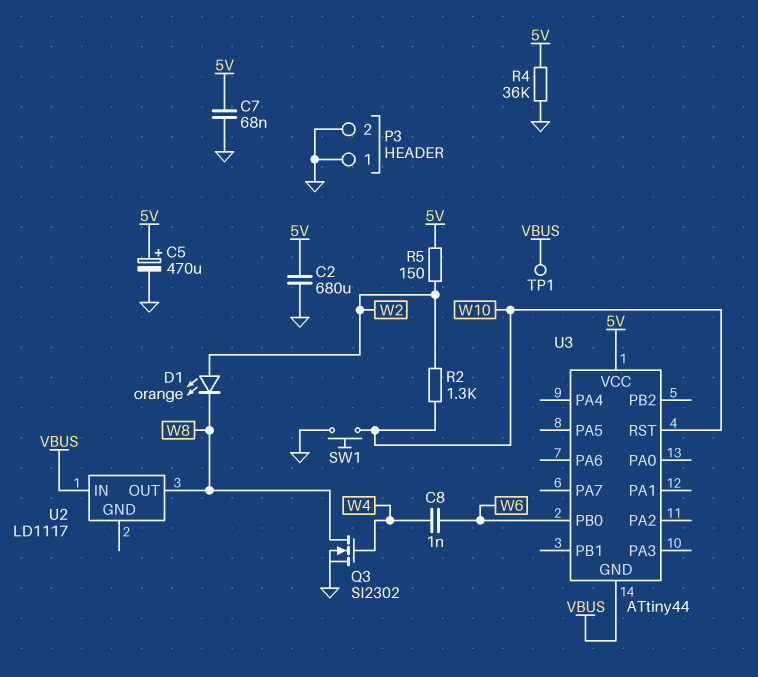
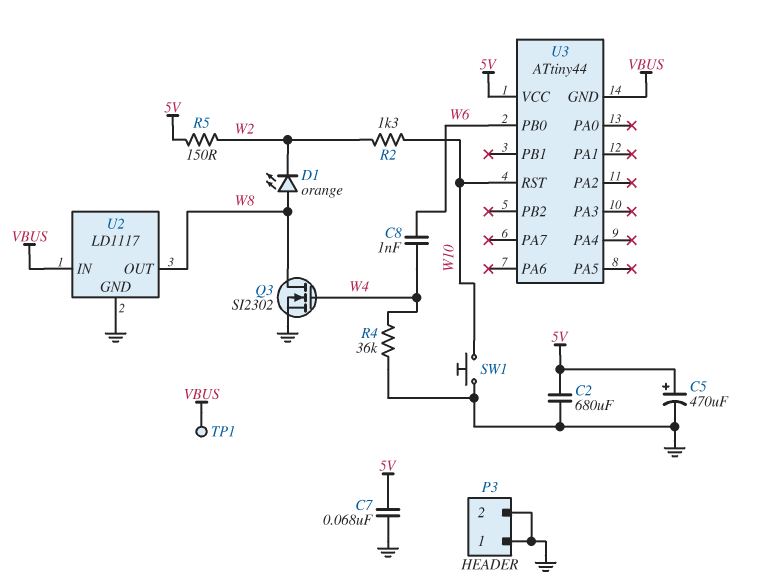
D1: LED orange (A W2, K W8) -> LED orange (A W8, K W2)
R4: 36k (5V, GND) -> 36k (GND, W4)
U2 pin GND: none -> GND

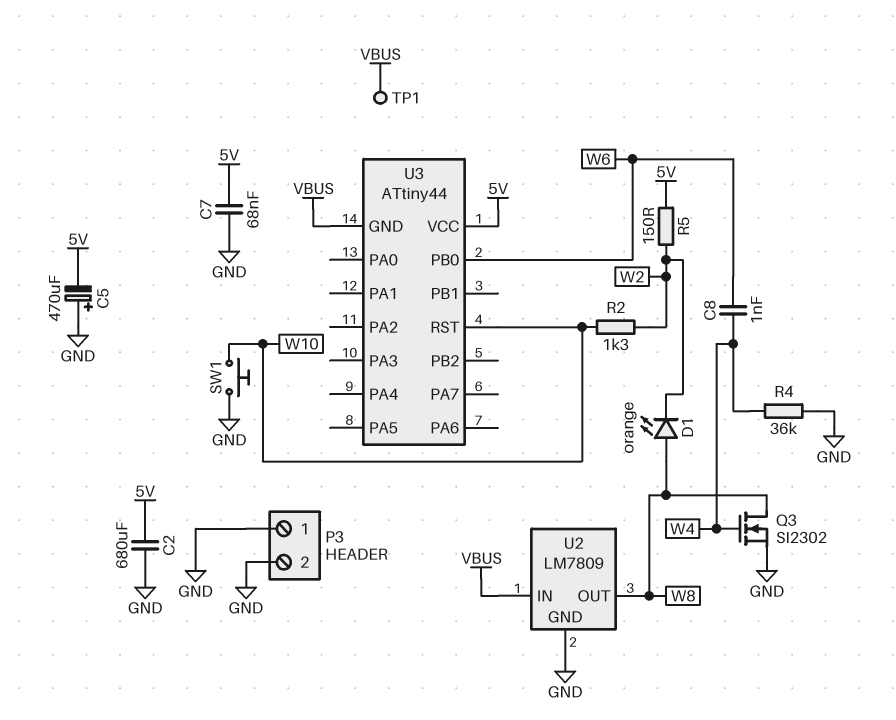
C5: 470uF (plus 5V, minus GND) -> 470uF (plus GND, minus 5V)
U2: LD1117 -> LM7809

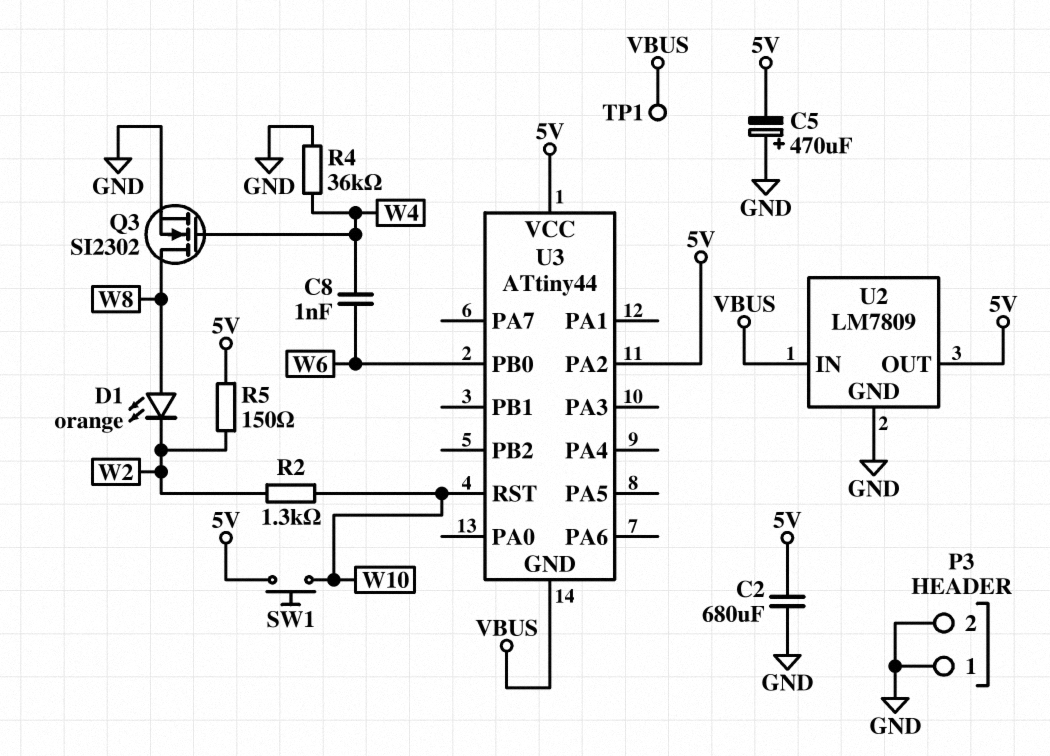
C7: 68nF (5V, GND) -> none
SW1: button (GND, W10) -> button (5V, W10)
U2 pin OUT: W8 -> 5V
U3 pin PA2: none -> 5V

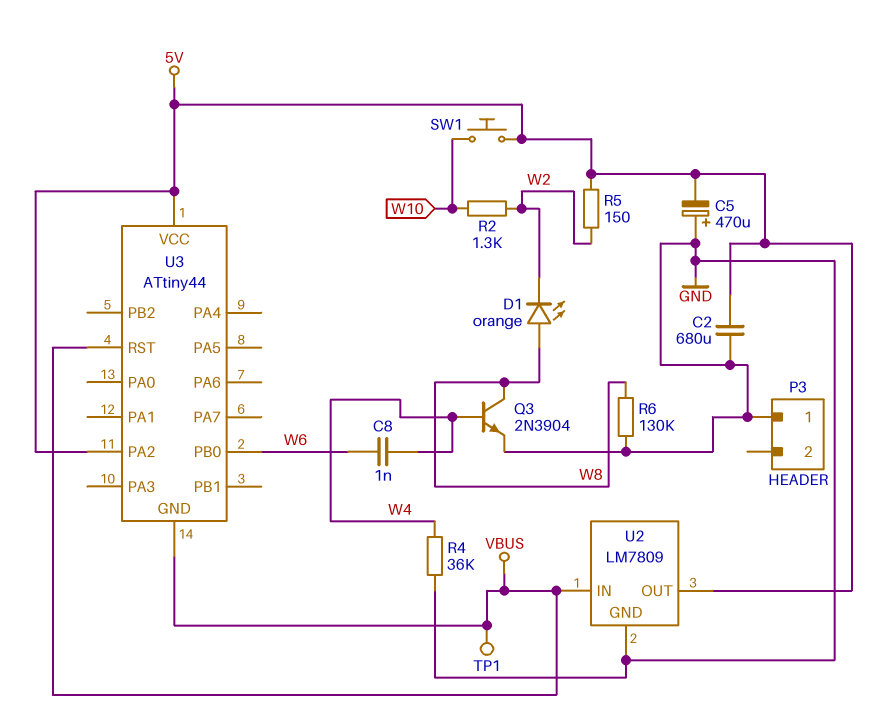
P3 pin 2: GND -> none
Q3: NMOS SI2302 (G W4, D W8, S GND) -> NPN 2N3904 (B W4, C W8, E GND)
R6: none -> 130k (GND, W8)
U3 pin RST: W10 -> VBUS

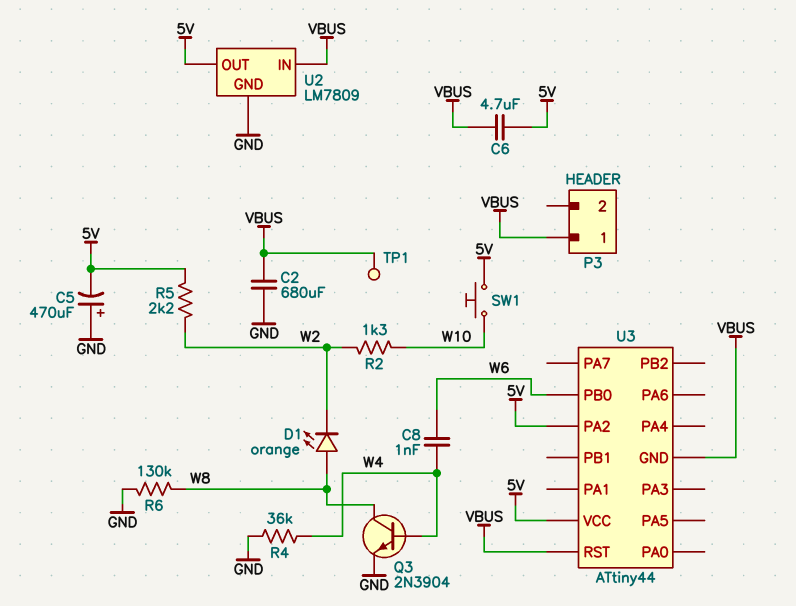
C2: 680uF (5V, GND) -> 680uF (GND, VBUS)
C6: none -> 4.7uF (5V, VBUS)
P3 pin 1: GND -> VBUS
R5: 150 (5V, W2) -> 2.2k (5V, W2)

